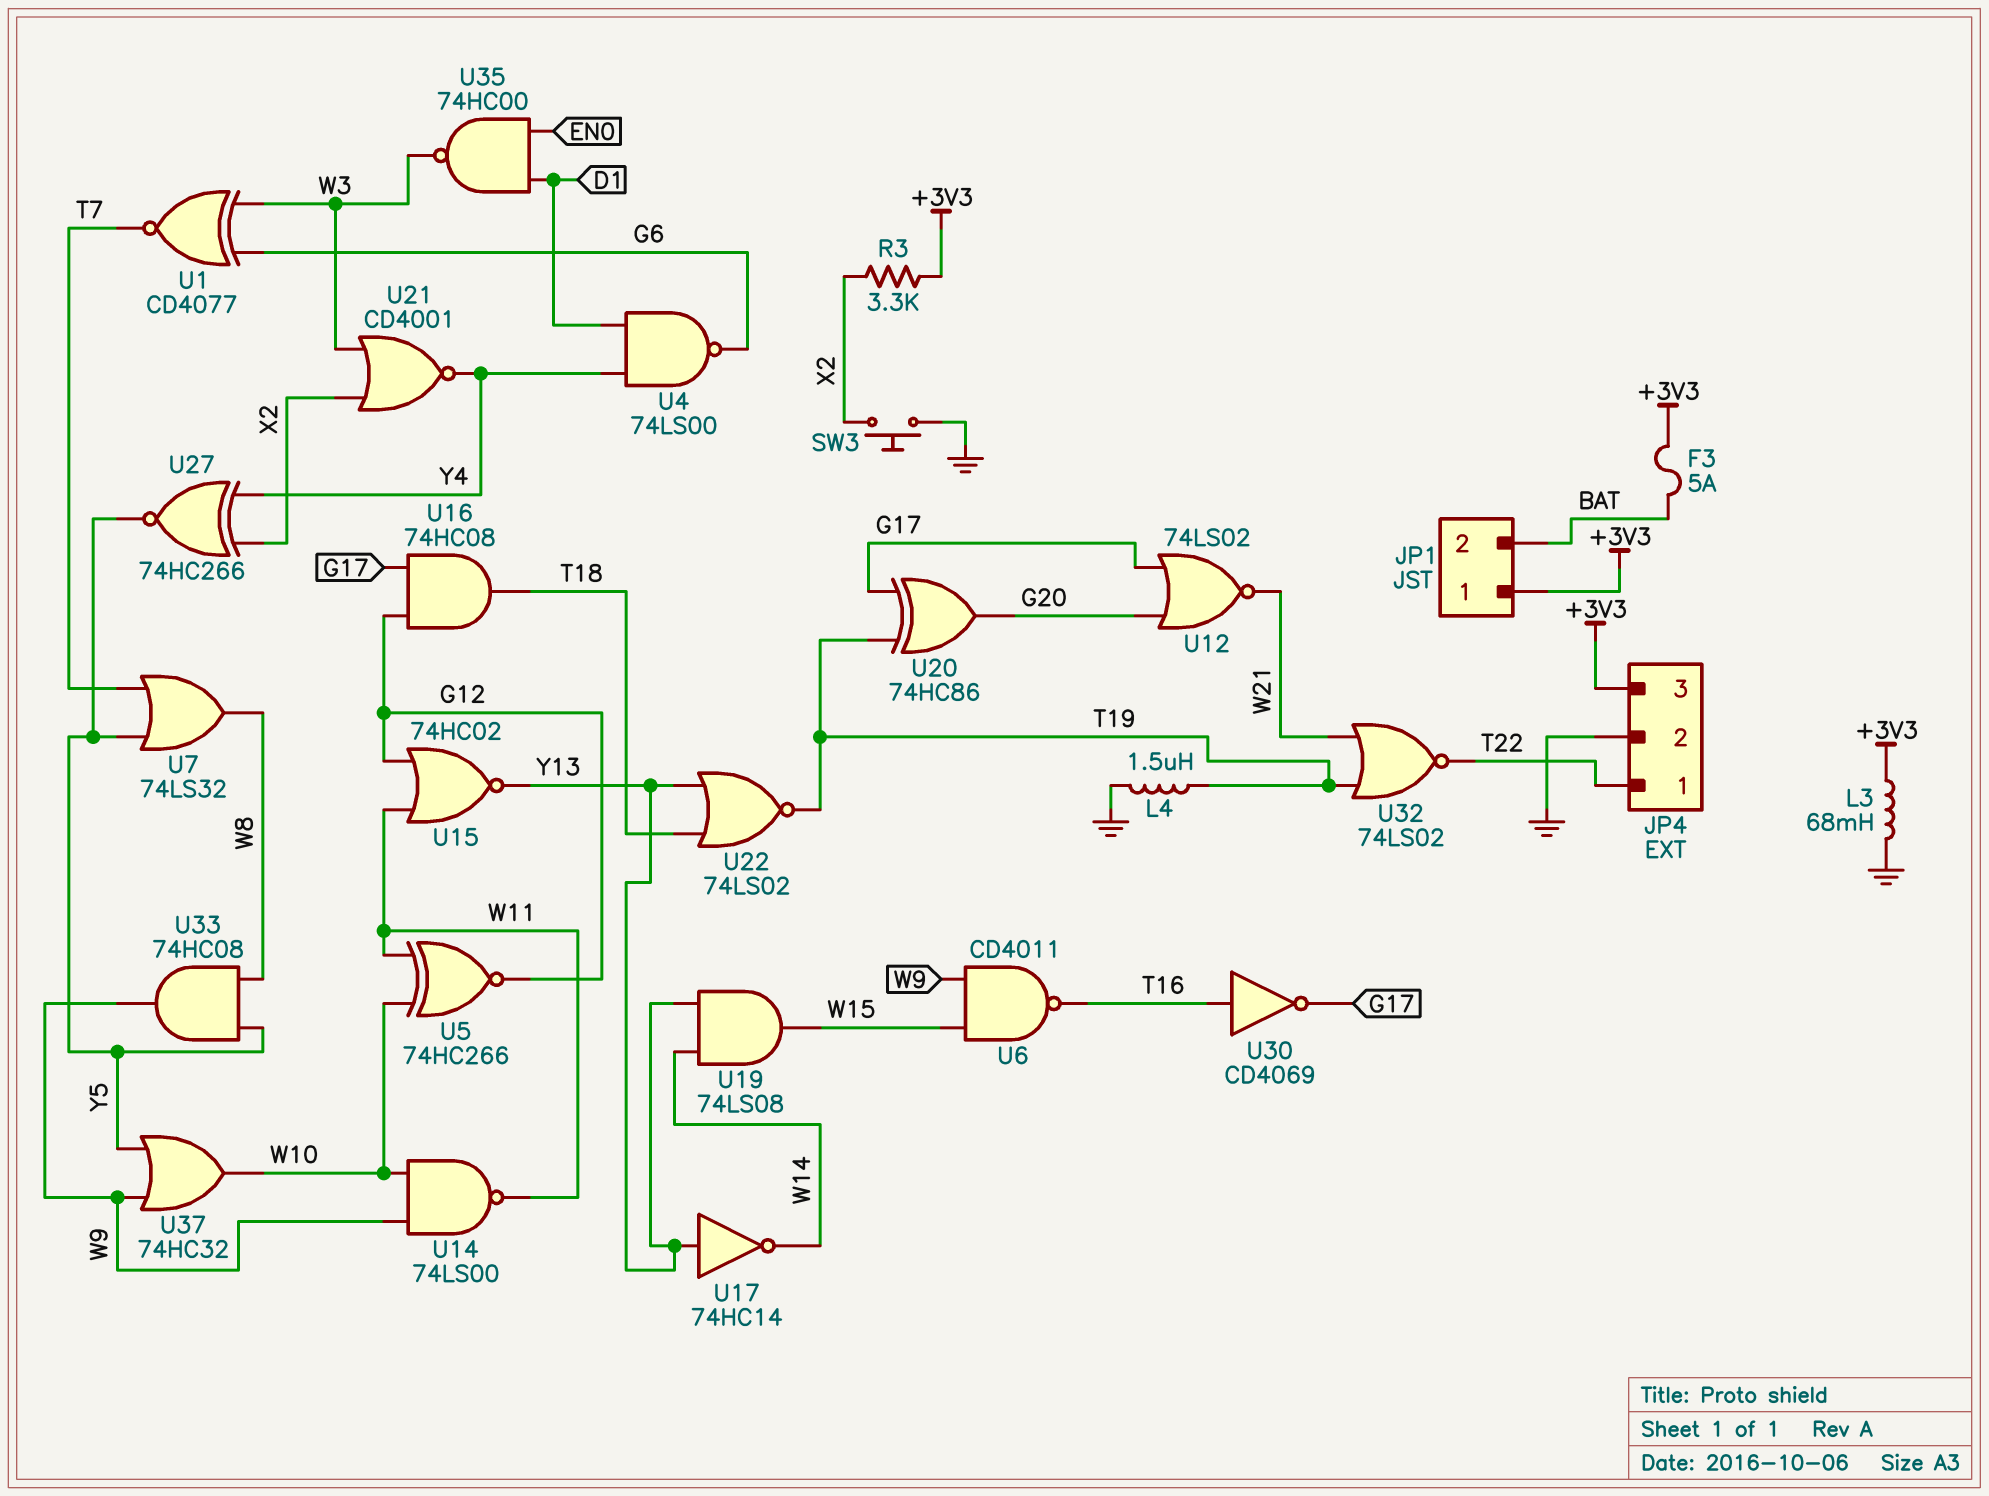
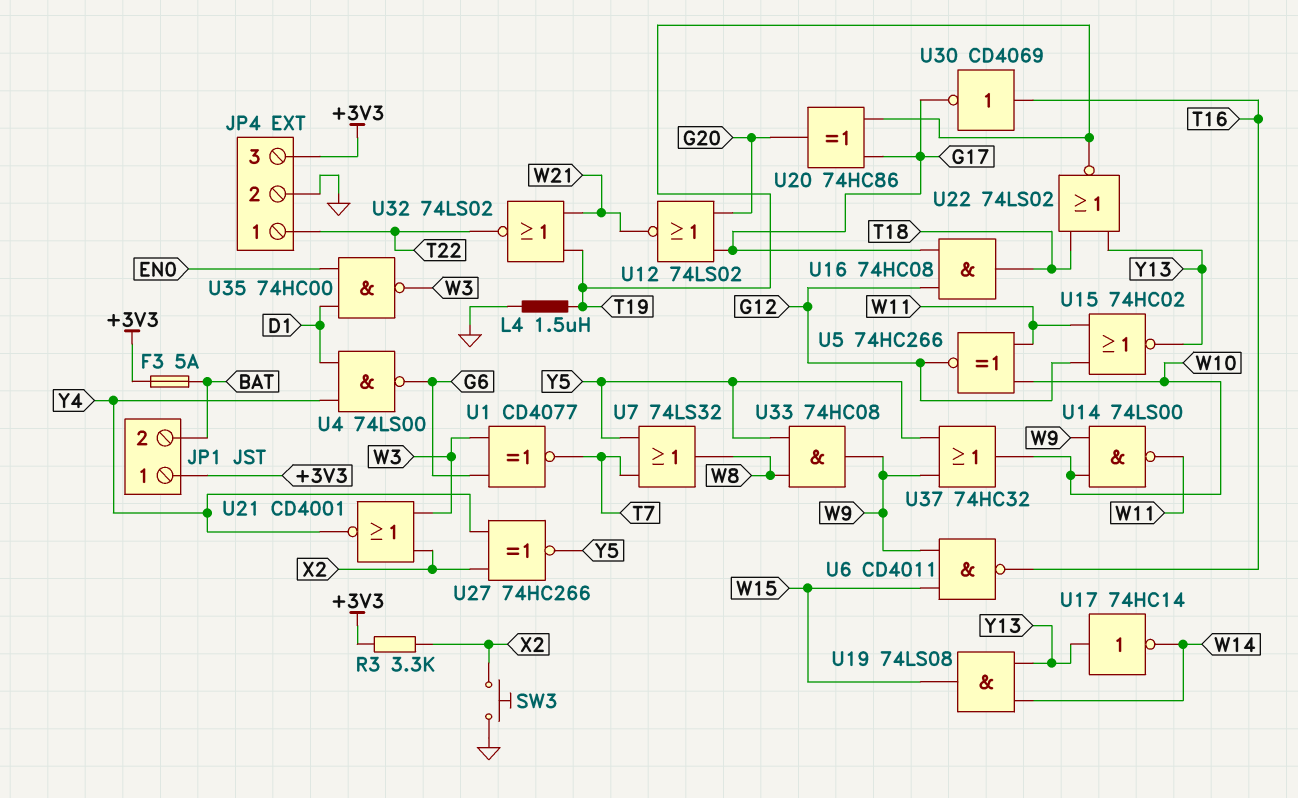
L3: 68mH (+3V3, GND) -> none

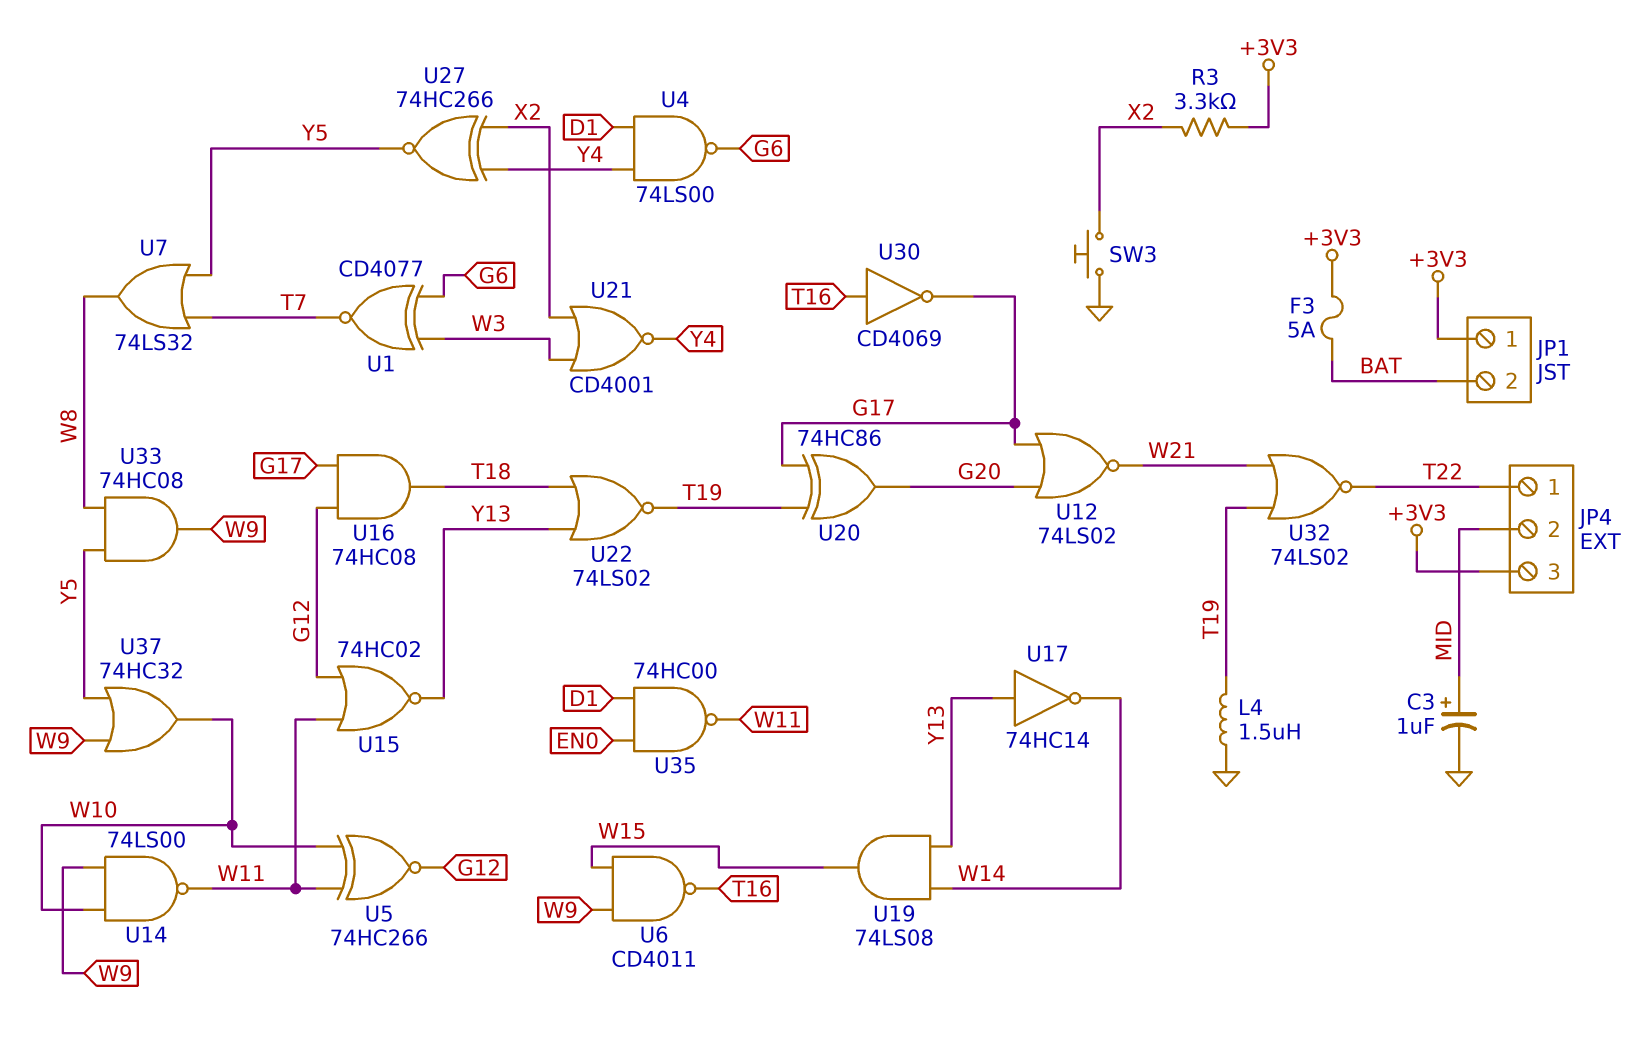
C3: none -> 1uF (plus MID, minus GND)
JP4 pin 2: GND -> MID
U35: NAND 74HC00 (in D1, in EN0, out W3) -> NAND 74HC00 (in D1, in EN0, out W11)

